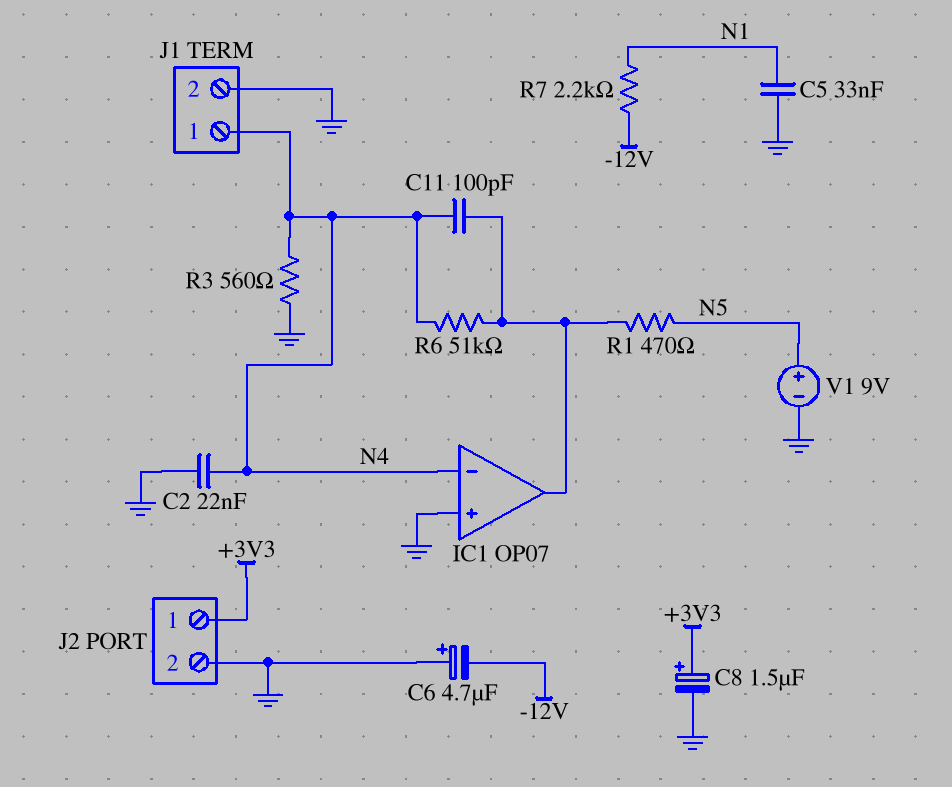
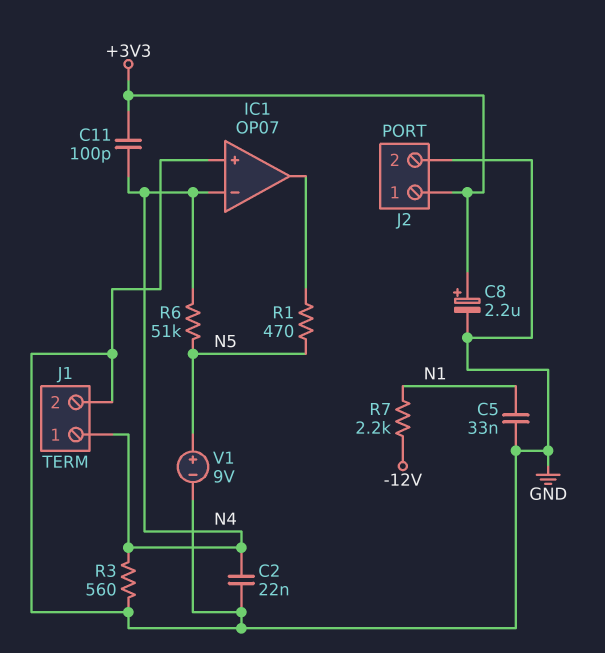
C6: 4.7uF (plus GND, minus -12V) -> none
C8: 1.5uF (plus +3V3, minus GND) -> 2.2uF (plus +3V3, minus GND)
C11: 100pF (IC1/out, N4) -> 100pF (+3V3, N4)
R6: 51k (IC1/out, N4) -> 51k (N4, N5)

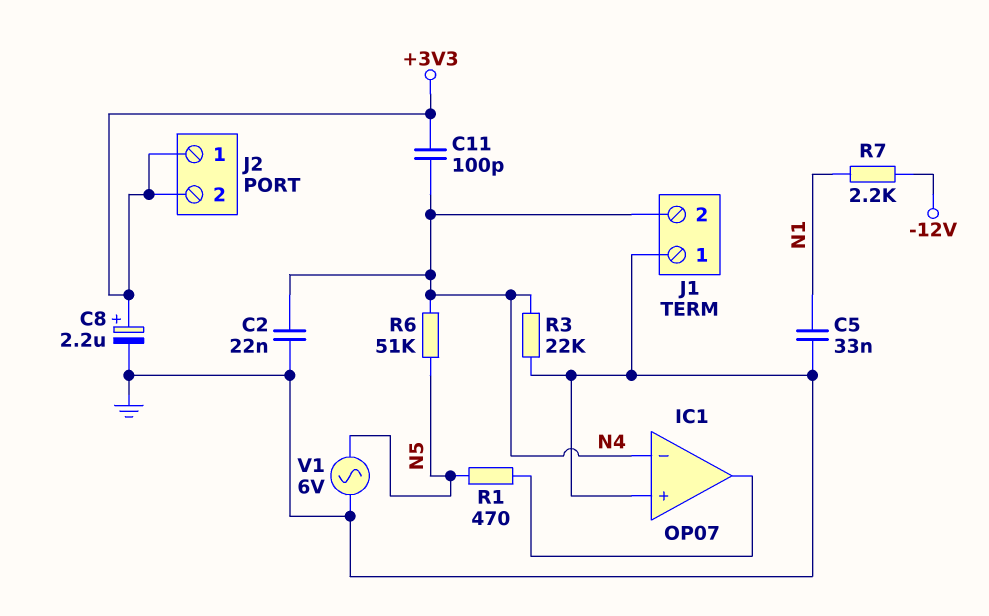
J1 pin 1: N4 -> GND
J1 pin 2: GND -> N4
J2 pin 2: GND -> +3V3
R3: 560 (GND, N4) -> 22k (GND, N4)
V1: 9V (plus N5, minus GND) -> AC 6V (GND, N5)

